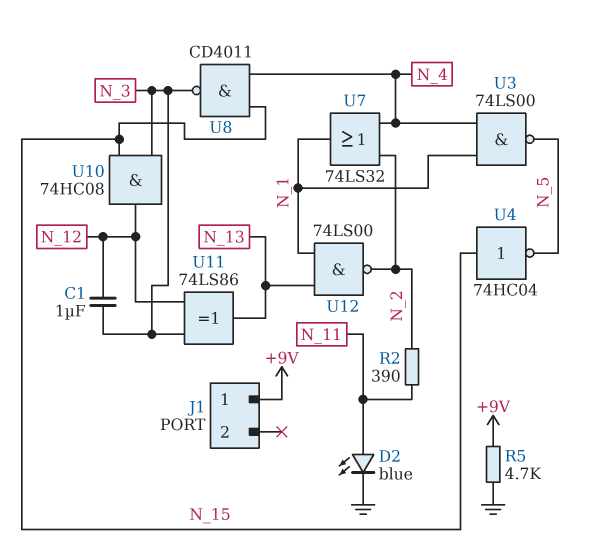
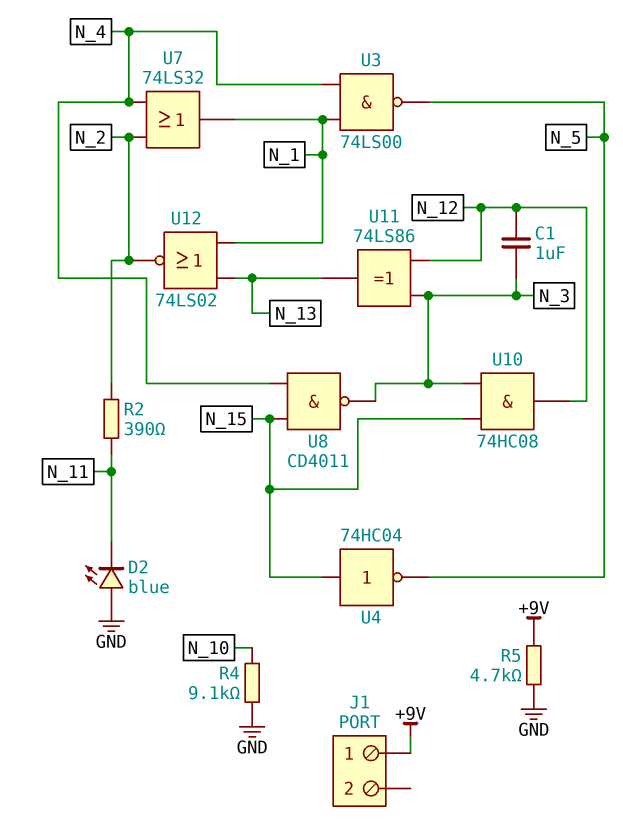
D2: LED blue (A N_11, K GND) -> LED blue (A GND, K N_11)
R4: none -> 9.1k (GND, N_10)
U12: NAND 74LS00 (in N_1, in N_13, out N_2) -> NOR 74LS02 (in N_1, in N_13, out N_2)

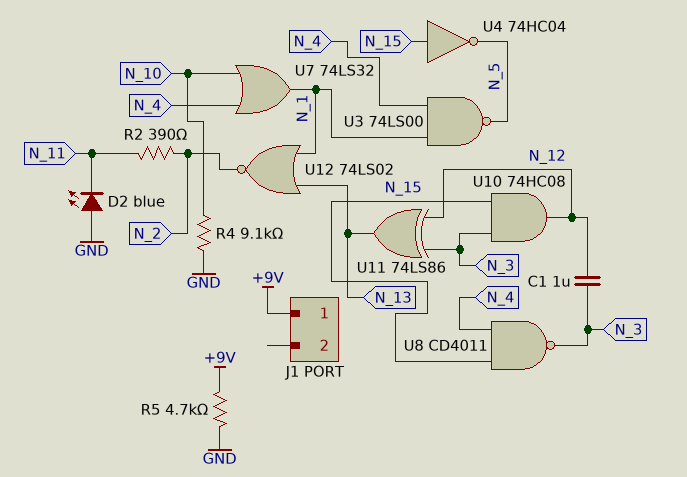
U7: OR 74LS32 (in N_2, in N_4, out N_1) -> OR 74LS32 (in N_4, in N_10, out N_1)

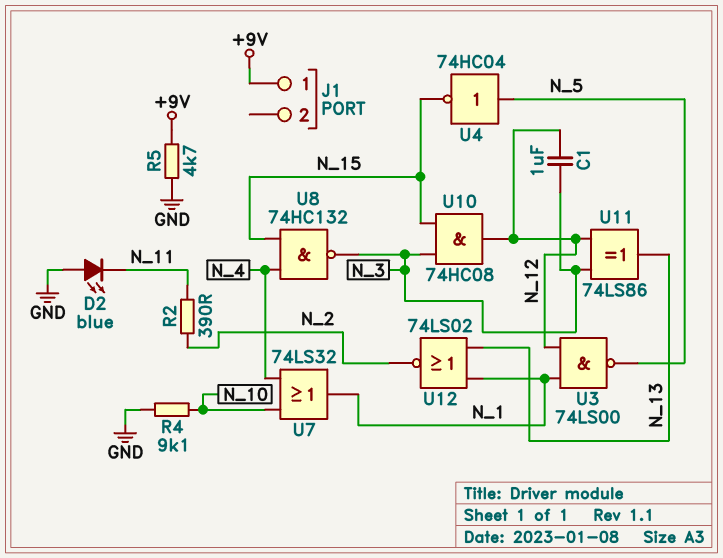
U3: NAND 74LS00 (in N_1, in N_4, out N_5) -> NAND 74LS00 (in N_1, in N_12, out N_5)
U4: NOT 74HC04 (in N_15, out N_5) -> NOT 74HC04 (in N_5, out N_15)
U8: NAND CD4011 (in N_4, in N_15, out N_3) -> NAND 74HC132 (in N_4, in N_15, out N_3)

